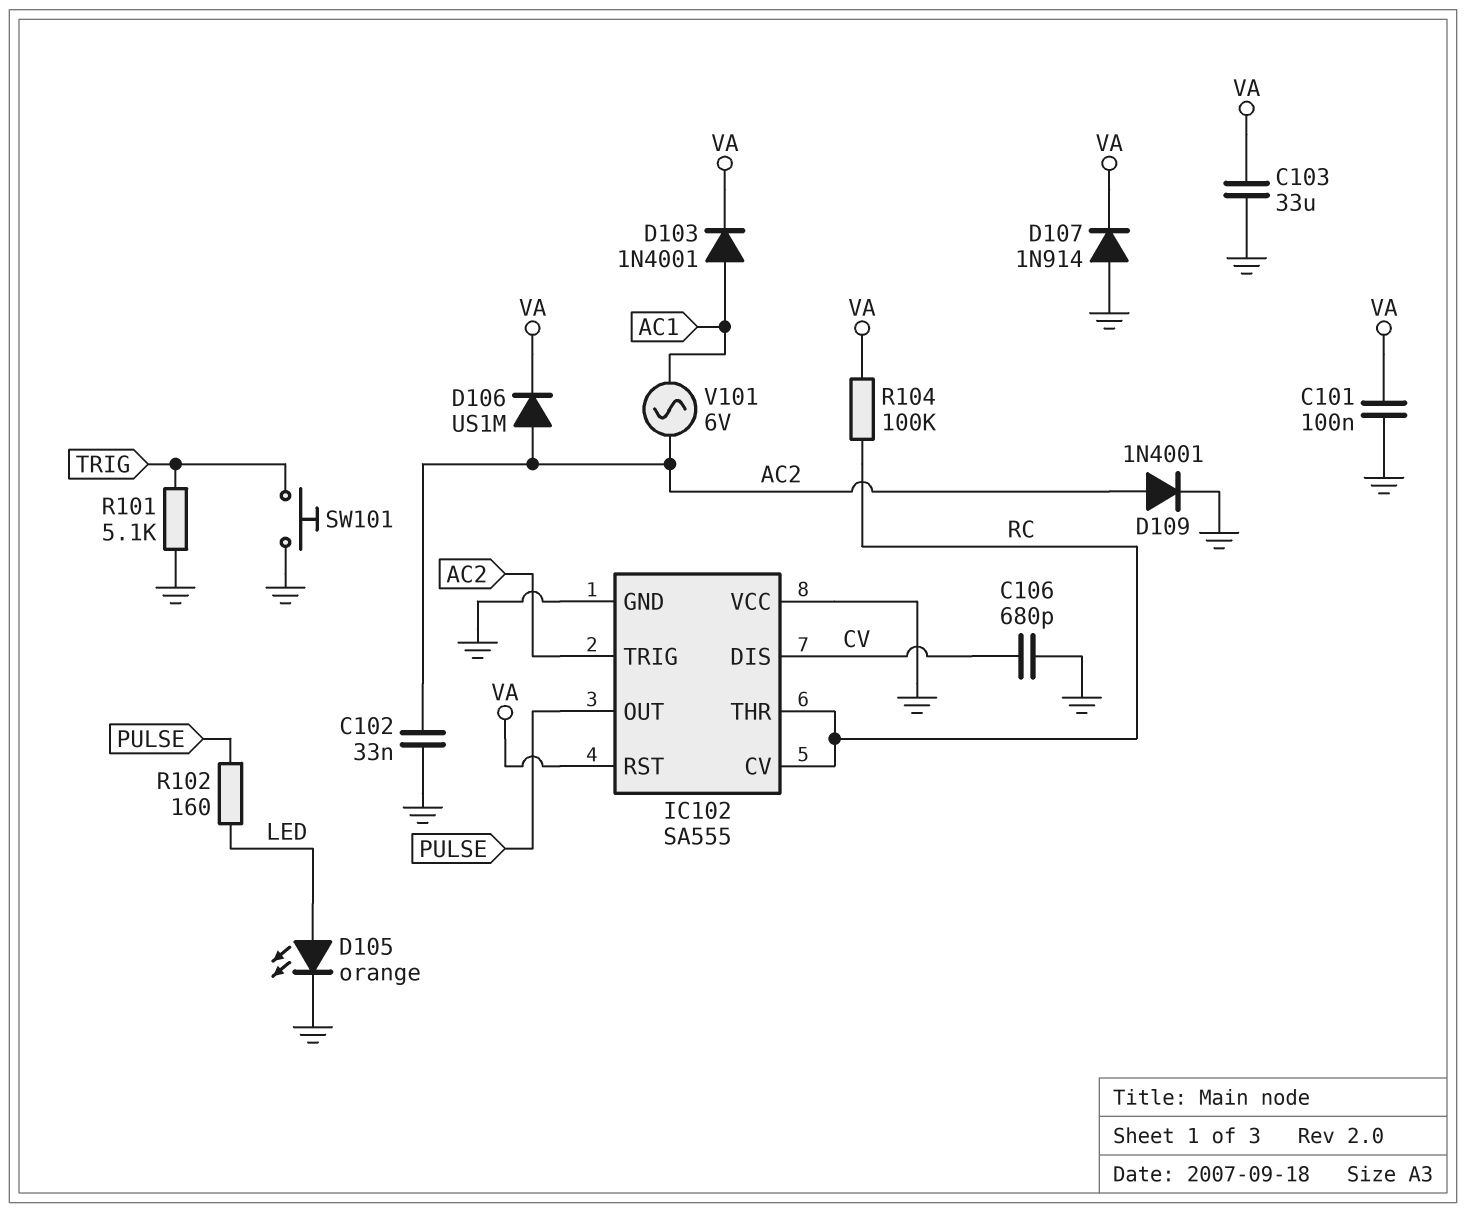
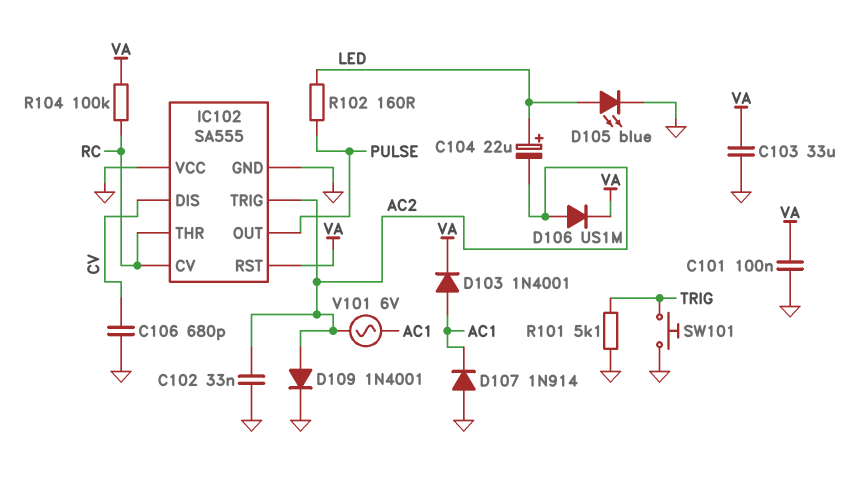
C104: none -> 22uF (plus LED, minus AC2)
D105: LED orange (A LED, K GND) -> LED blue (A LED, K GND)
D107: diode 1N914 (A GND, K VA) -> diode 1N914 (A GND, K AC1)

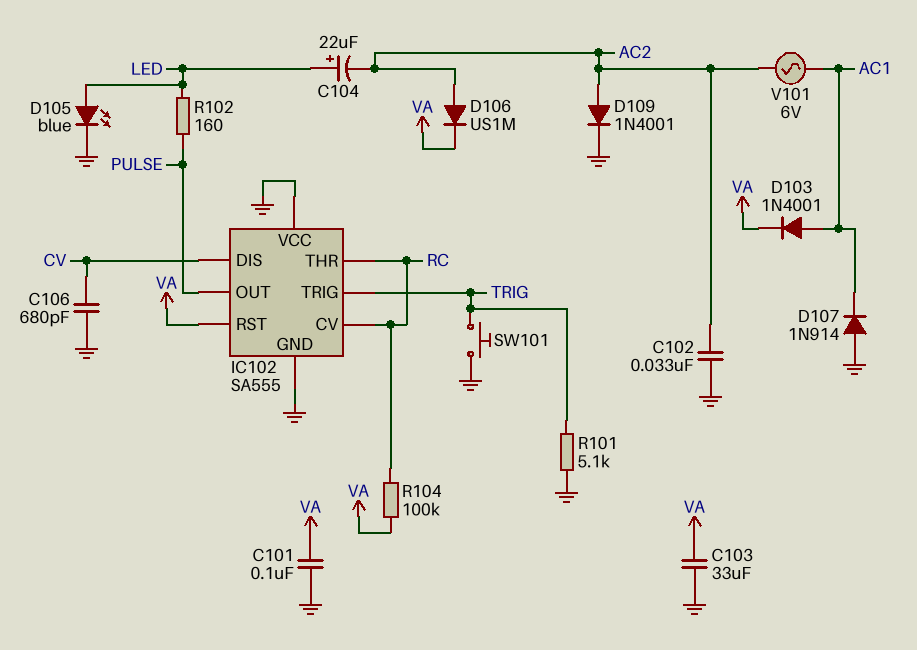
IC102 pin TRIG: AC2 -> TRIG

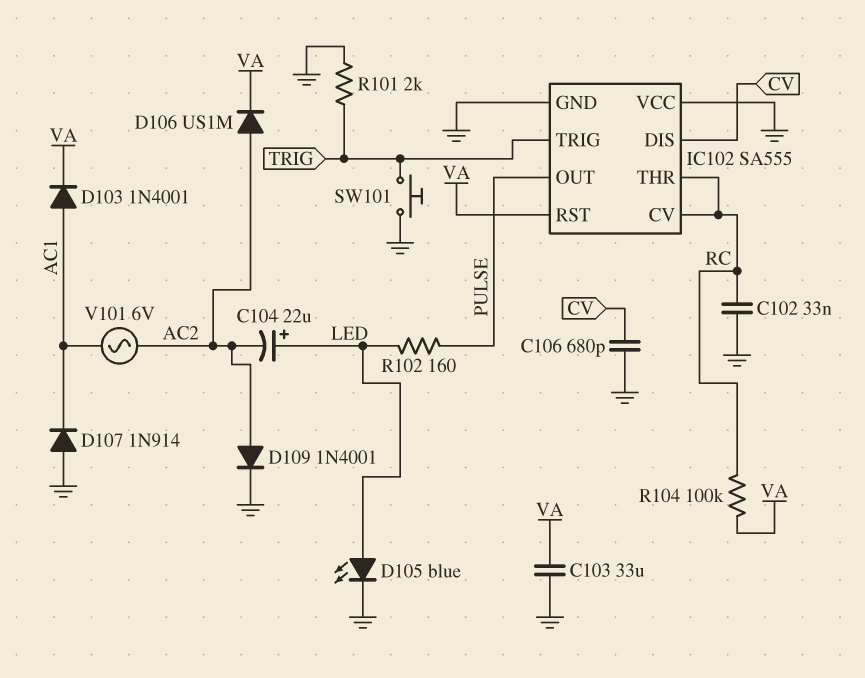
C101: 100nF (GND, VA) -> none
C102: 33nF (AC2, GND) -> 33nF (GND, RC)
R101: 5.1k (GND, TRIG) -> 2k (GND, TRIG)

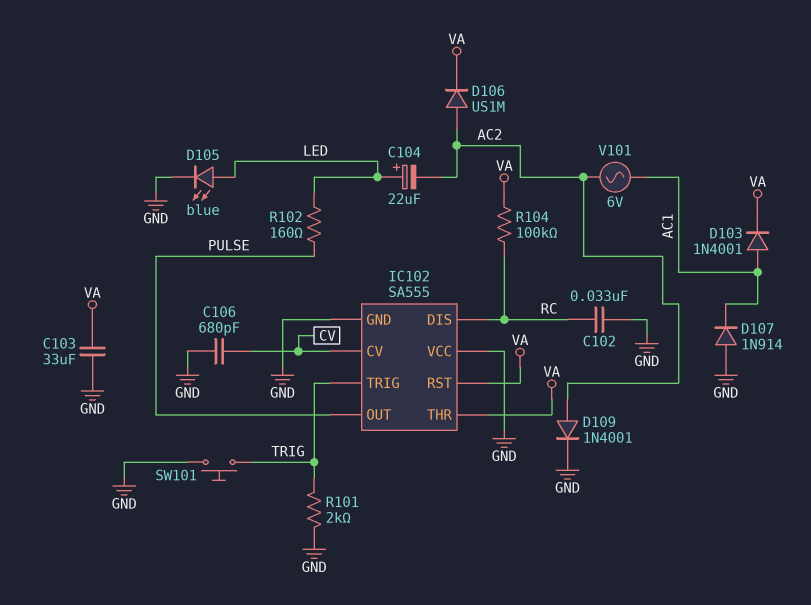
IC102 pin CV: RC -> CV
IC102 pin DIS: CV -> RC
IC102 pin THR: RC -> VA

